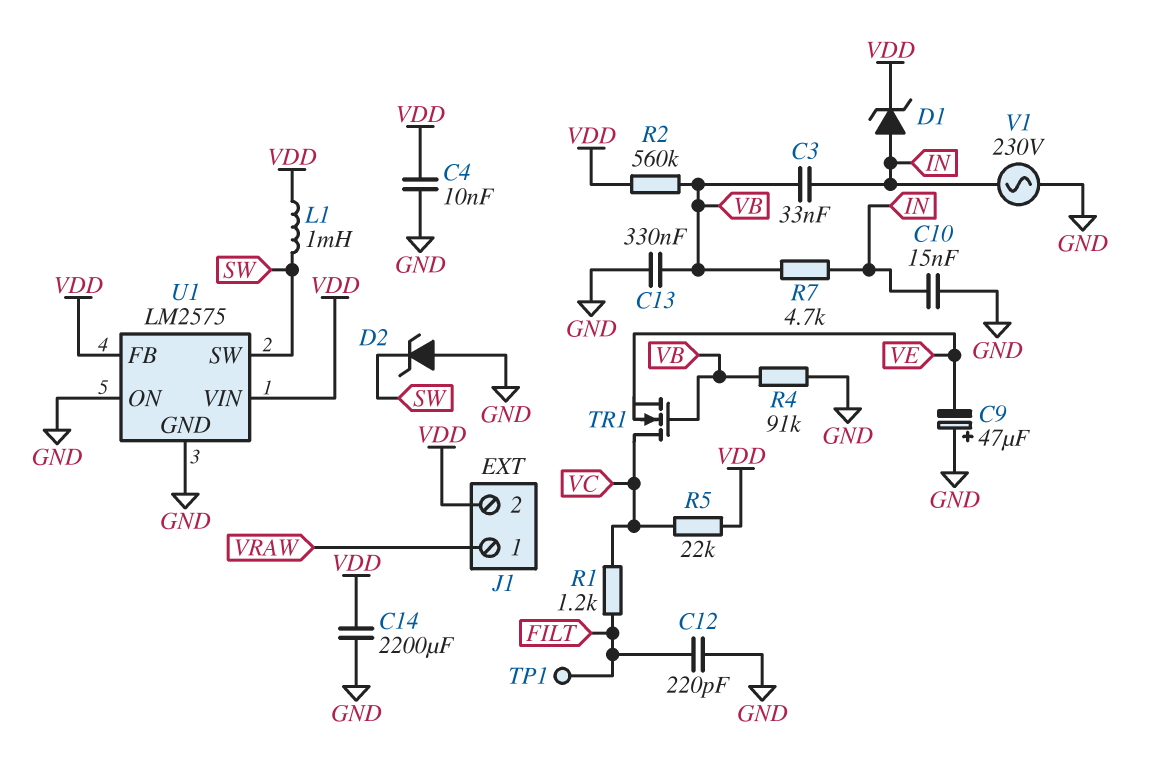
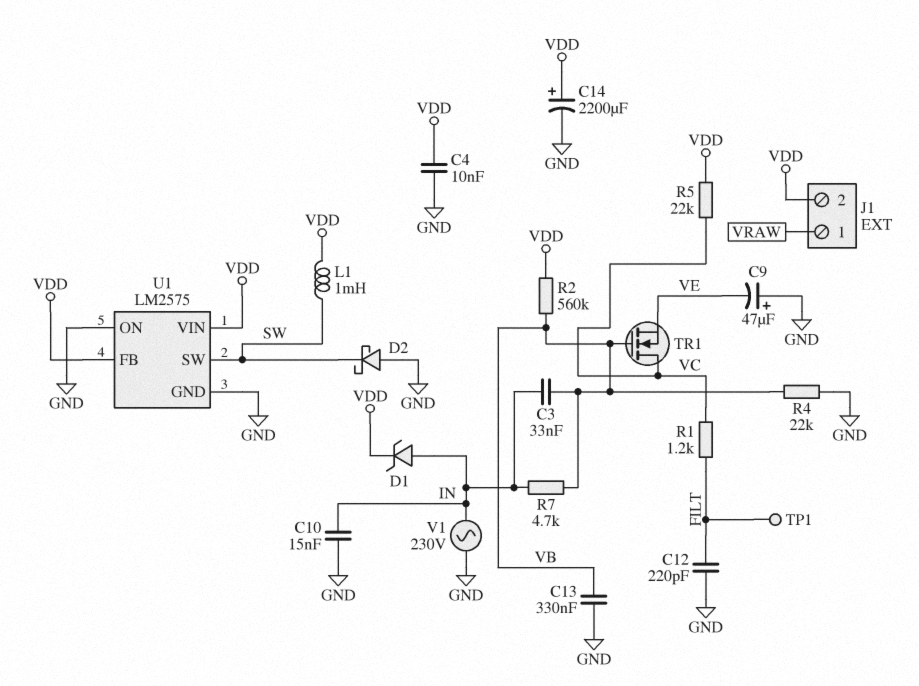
C14: 2200uF (GND, VDD) -> 2200uF (plus VDD, minus GND)
D2: zener (A GND, K SW) -> schottky (A GND, K SW)
R4: 91k (GND, VB) -> 22k (GND, VB)

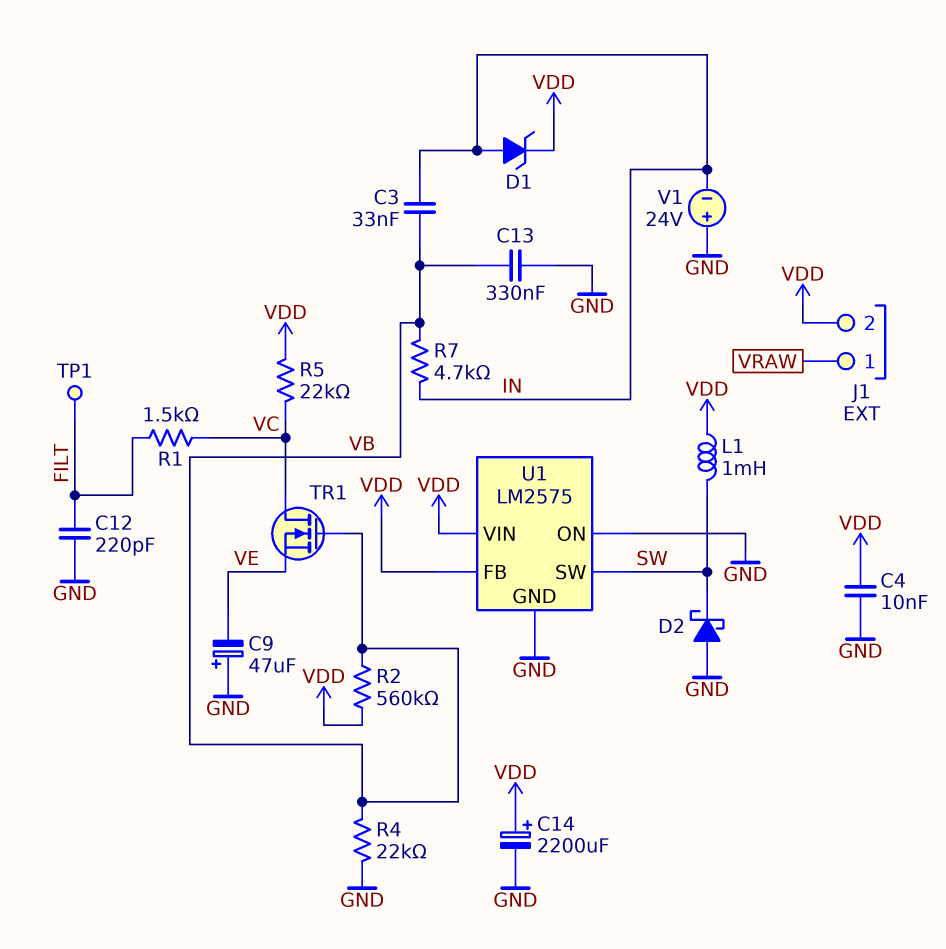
C10: 15nF (GND, IN) -> none
R1: 1.2k (FILT, VC) -> 1.5k (FILT, VC)
V1: AC 230V (GND, IN) -> 24V (plus GND, minus IN)

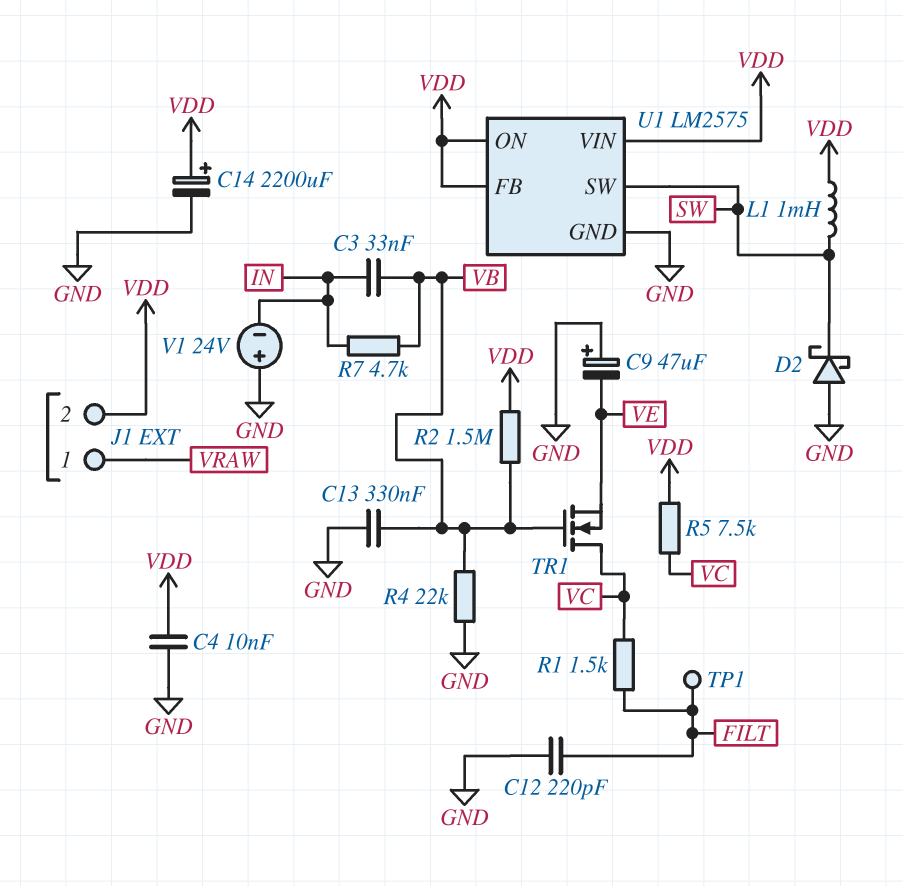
D1: zener (A IN, K VDD) -> none
R2: 560k (VB, VDD) -> 1.5M (VB, VDD)
R5: 22k (VC, VDD) -> 7.5k (VC, VDD)
U1 pin ON: GND -> VDD

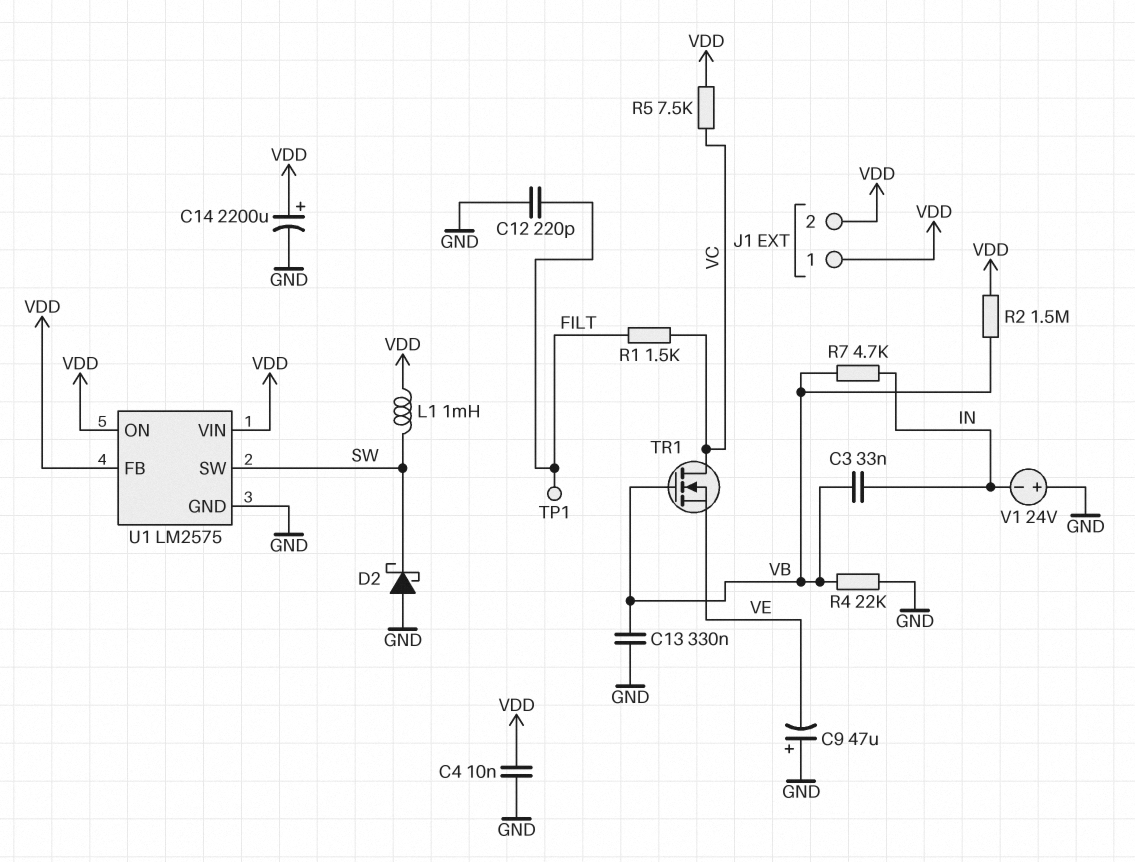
J1 pin 1: VRAW -> VDD

